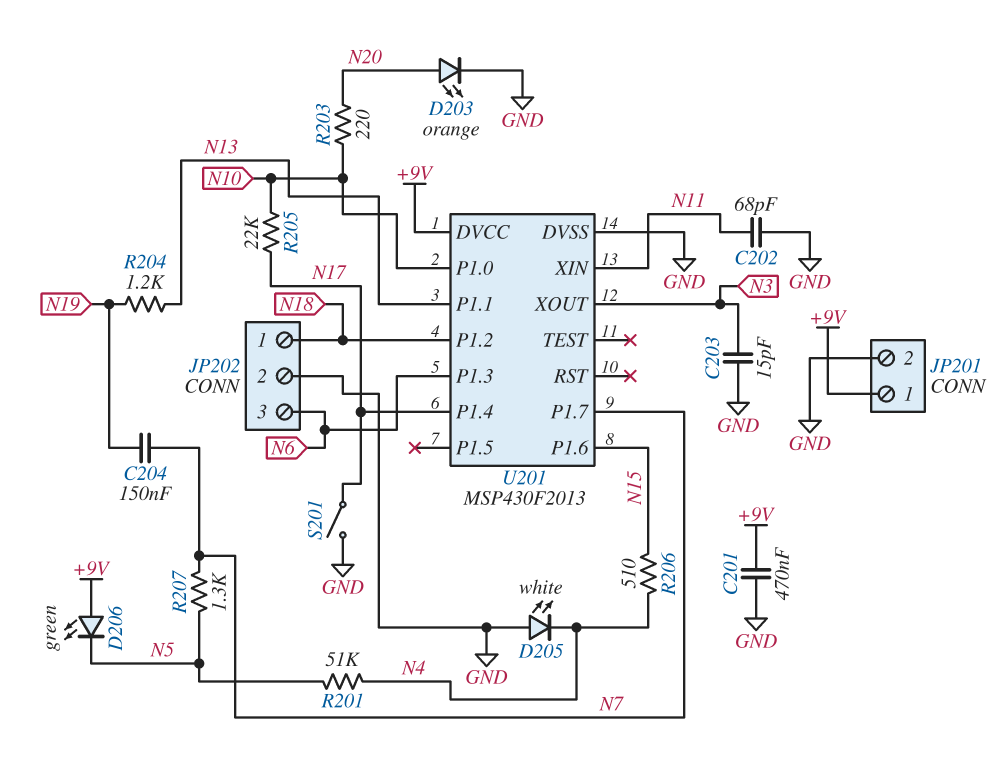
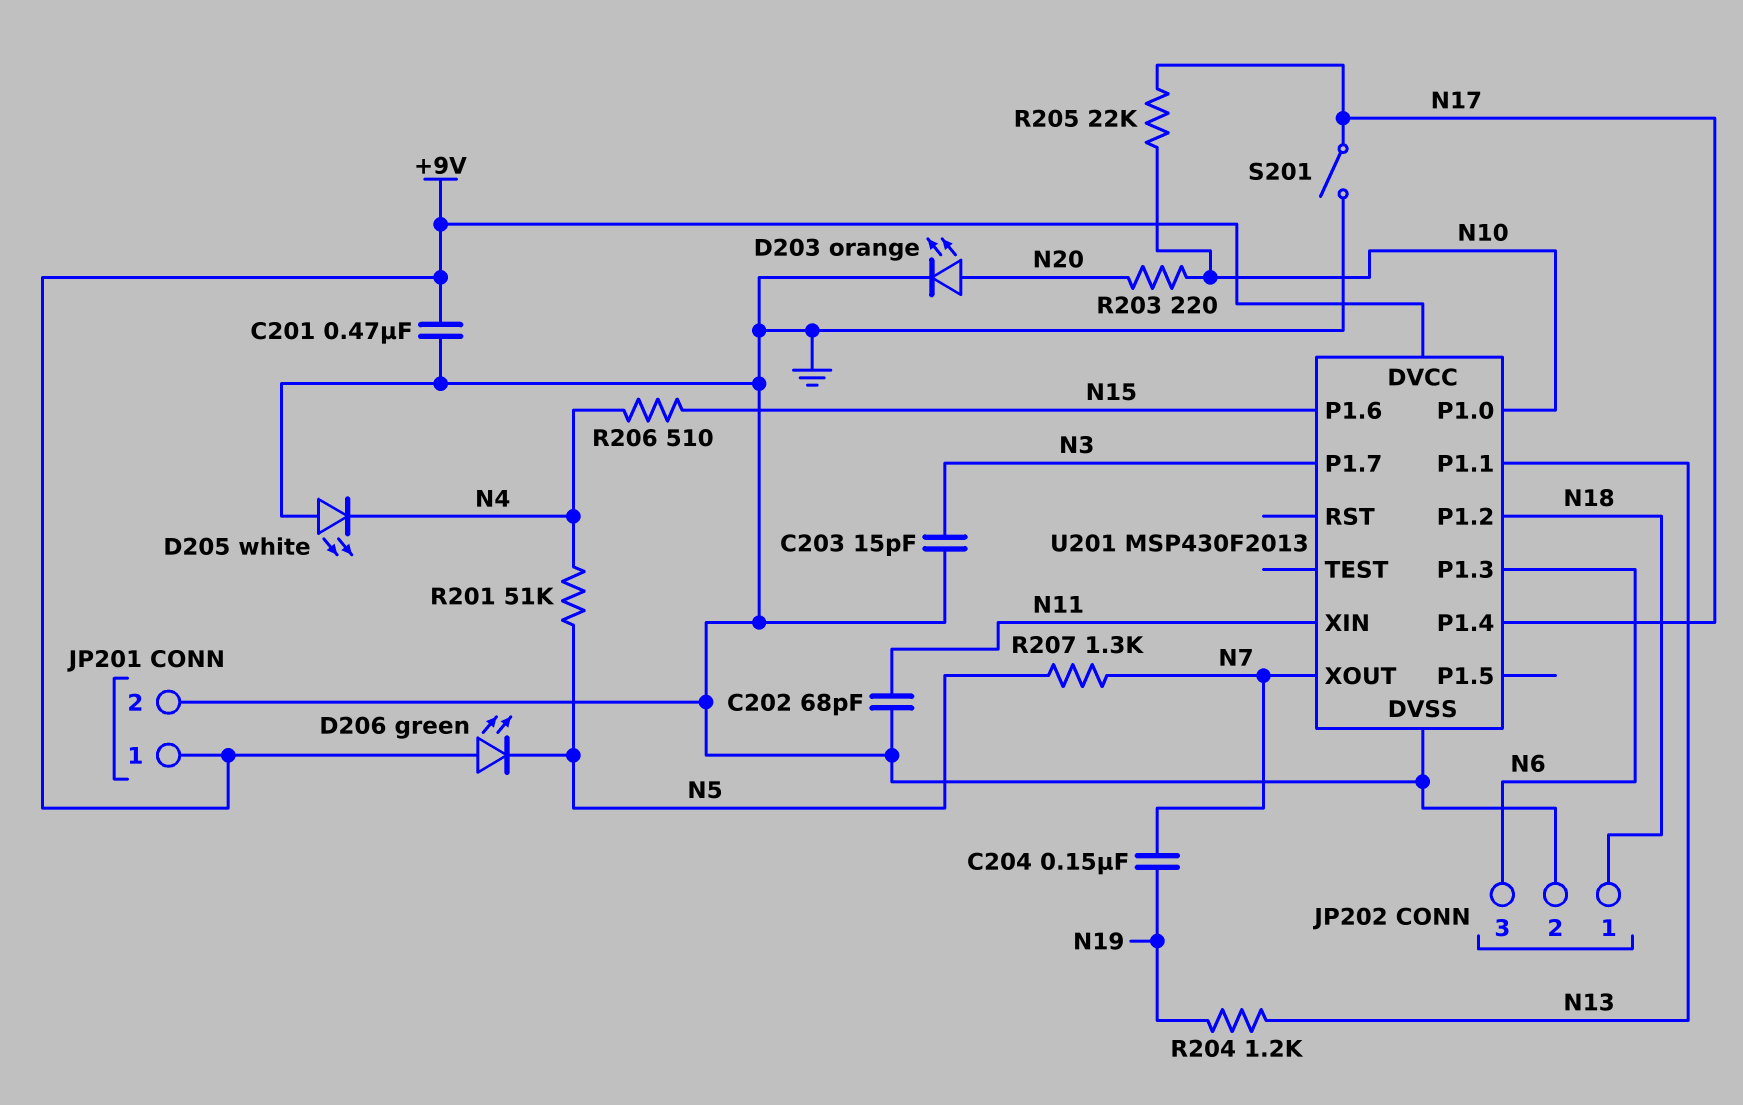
U201 pin P1.7: N7 -> N3
U201 pin XOUT: N3 -> N7

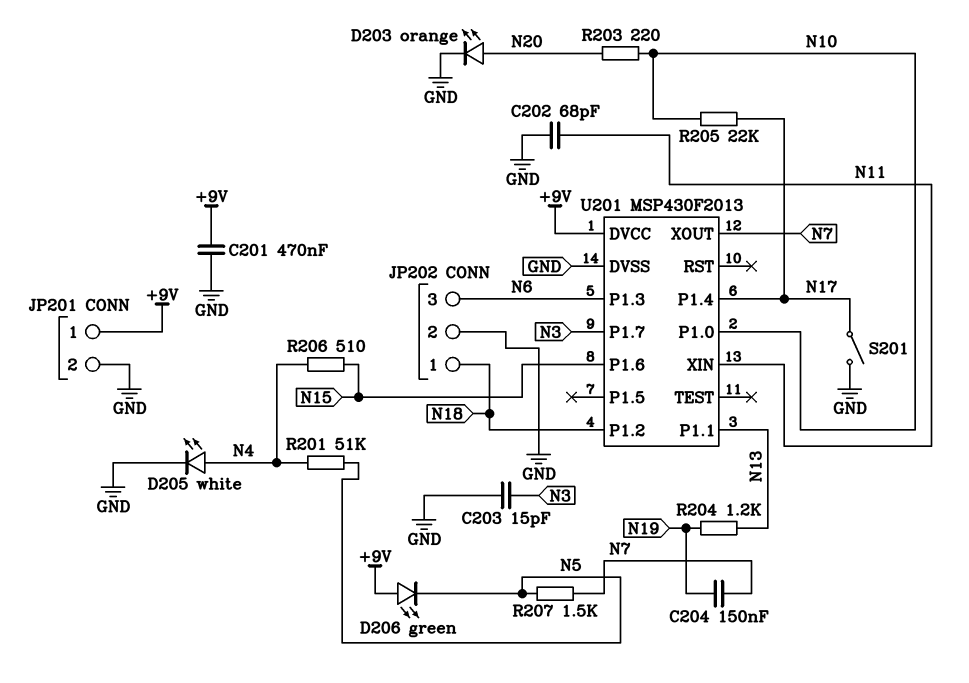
D205: LED white (A GND, K N4) -> LED white (A N4, K GND)
R207: 1.3k (N5, N7) -> 1.5k (N5, N7)

